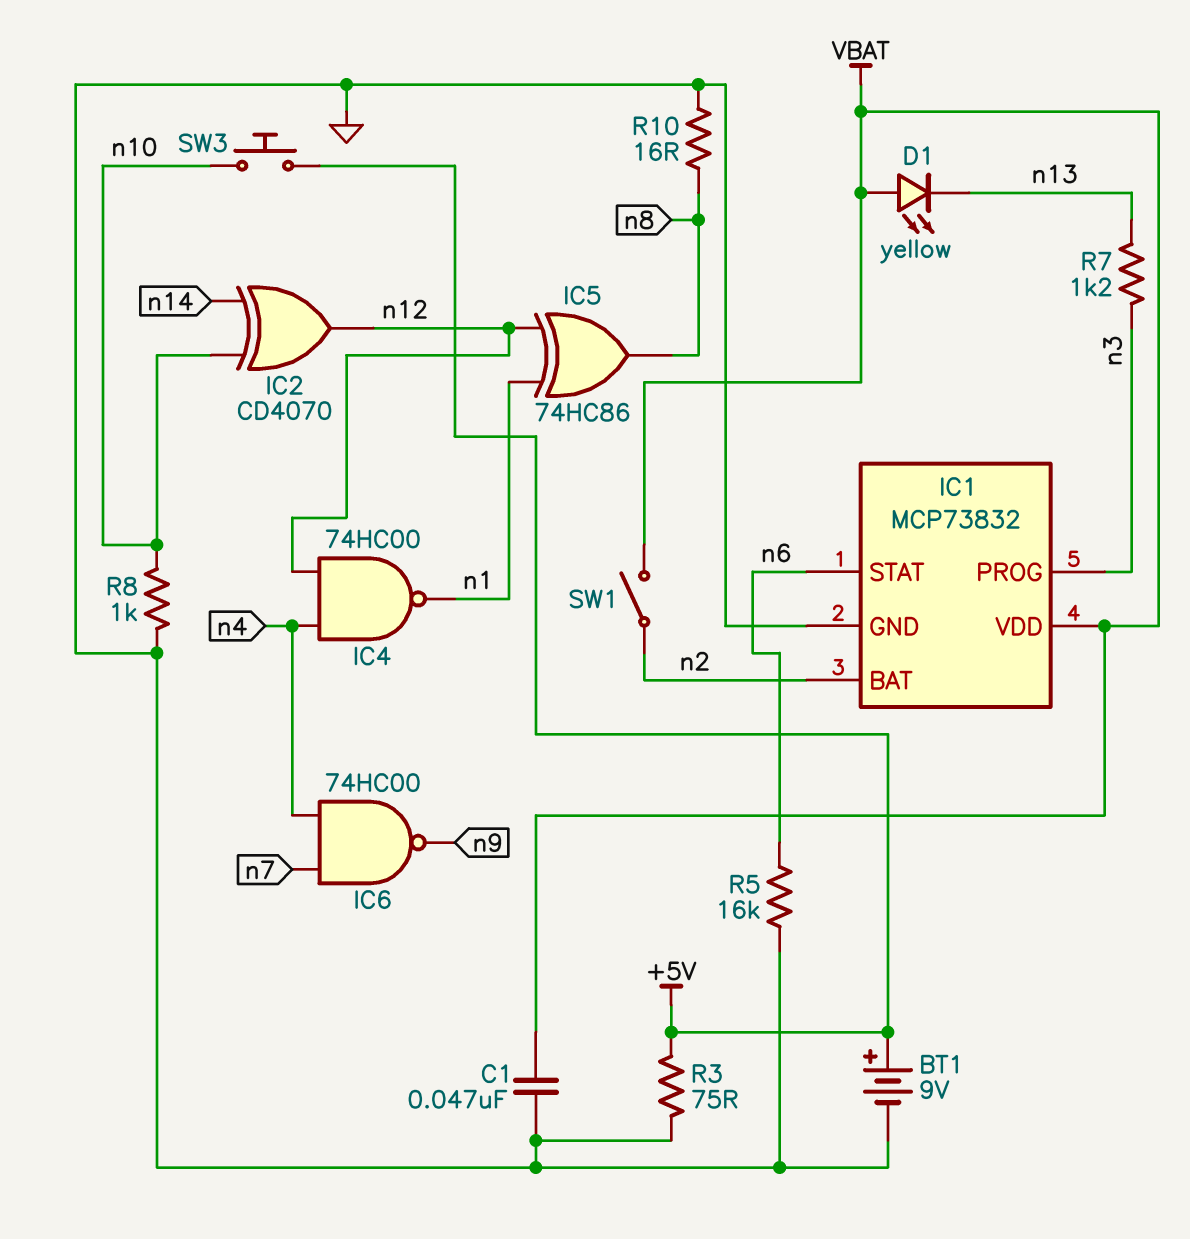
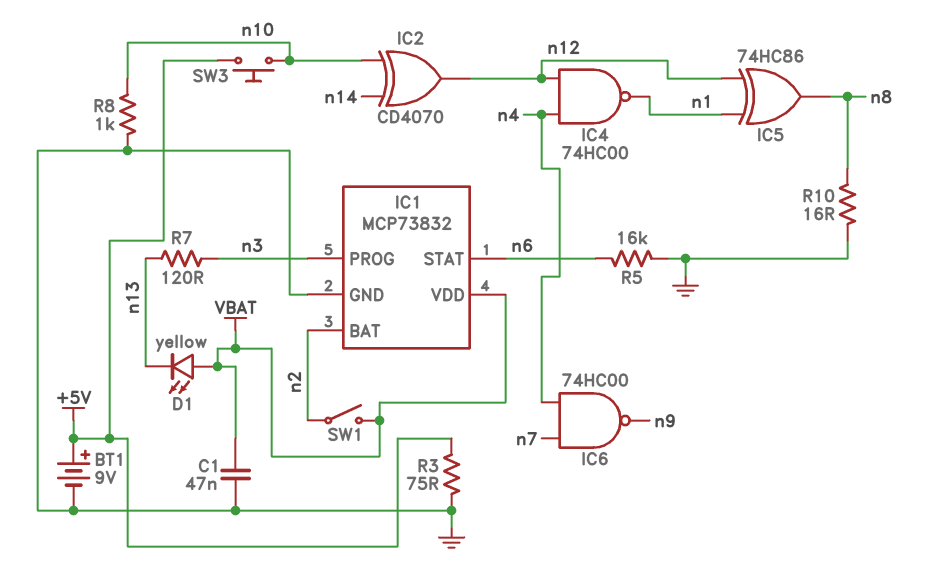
R7: 1.2k (n3, n13) -> 120 (n3, n13)

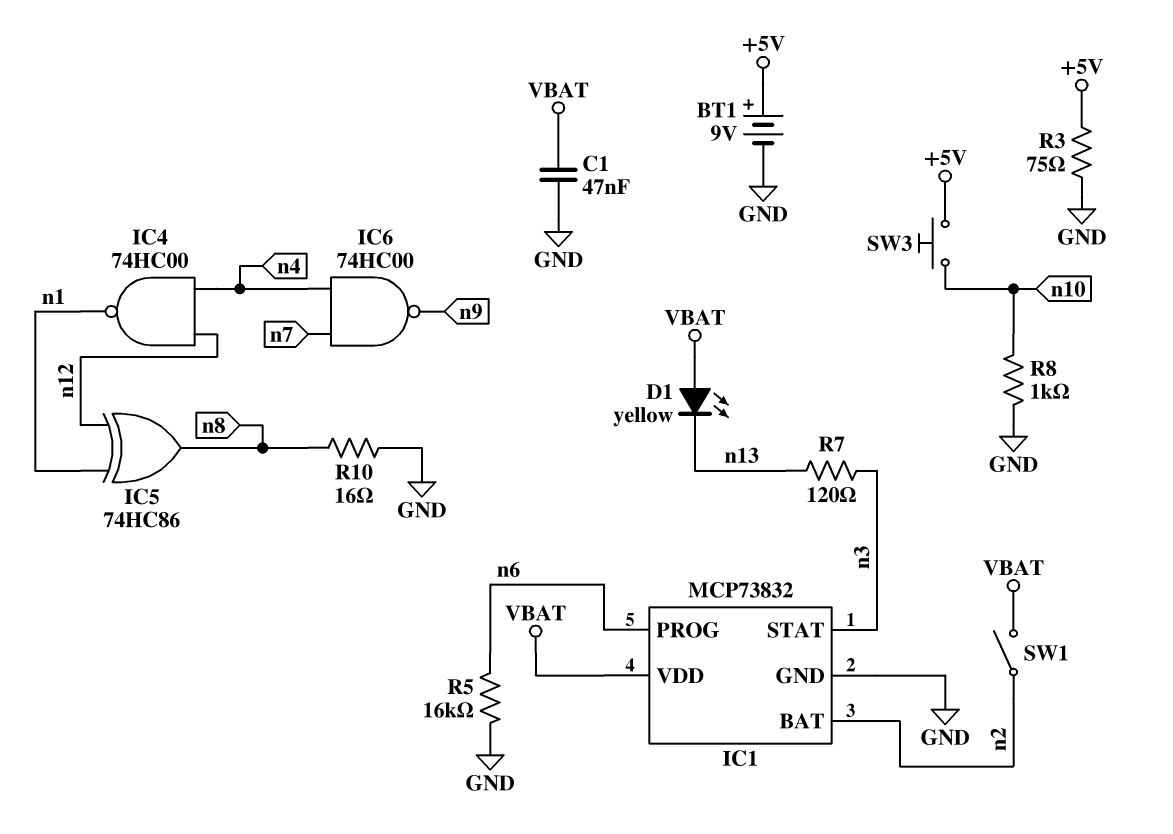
IC1 pin PROG: n3 -> n6
IC1 pin STAT: n6 -> n3
IC2: XOR CD4070 (in n10, in n14, out n12) -> none

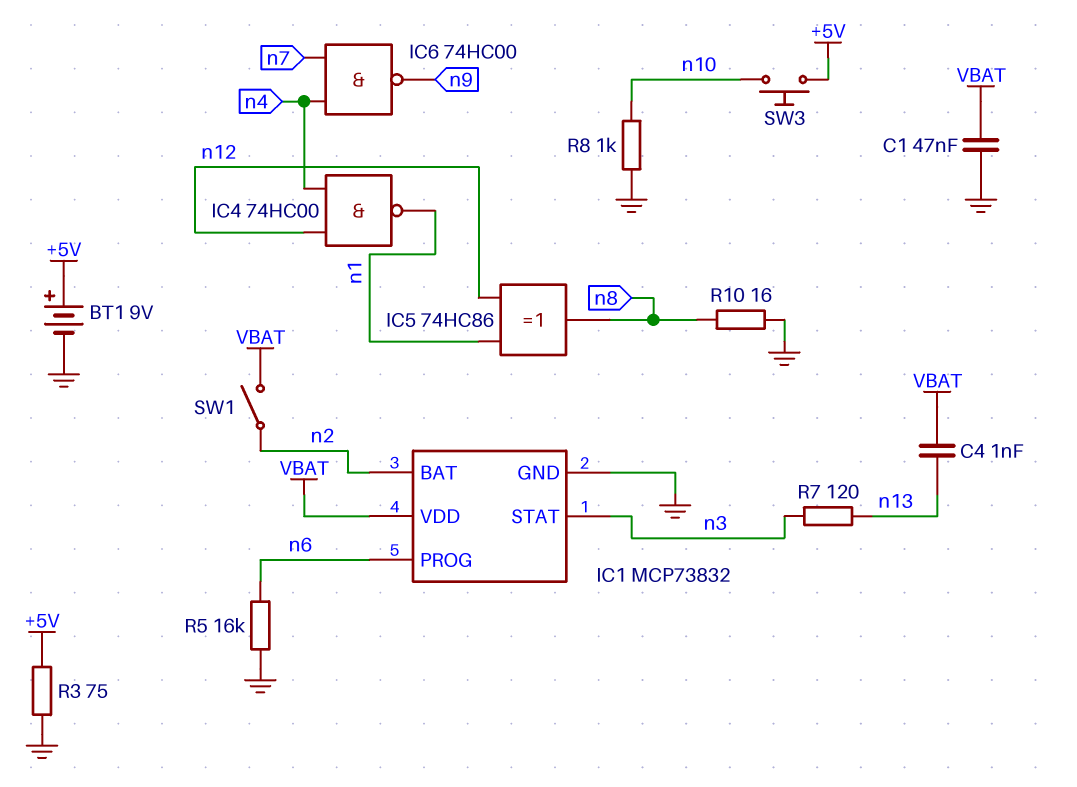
C4: none -> 1nF (VBAT, n13)
D1: LED yellow (A VBAT, K n13) -> none

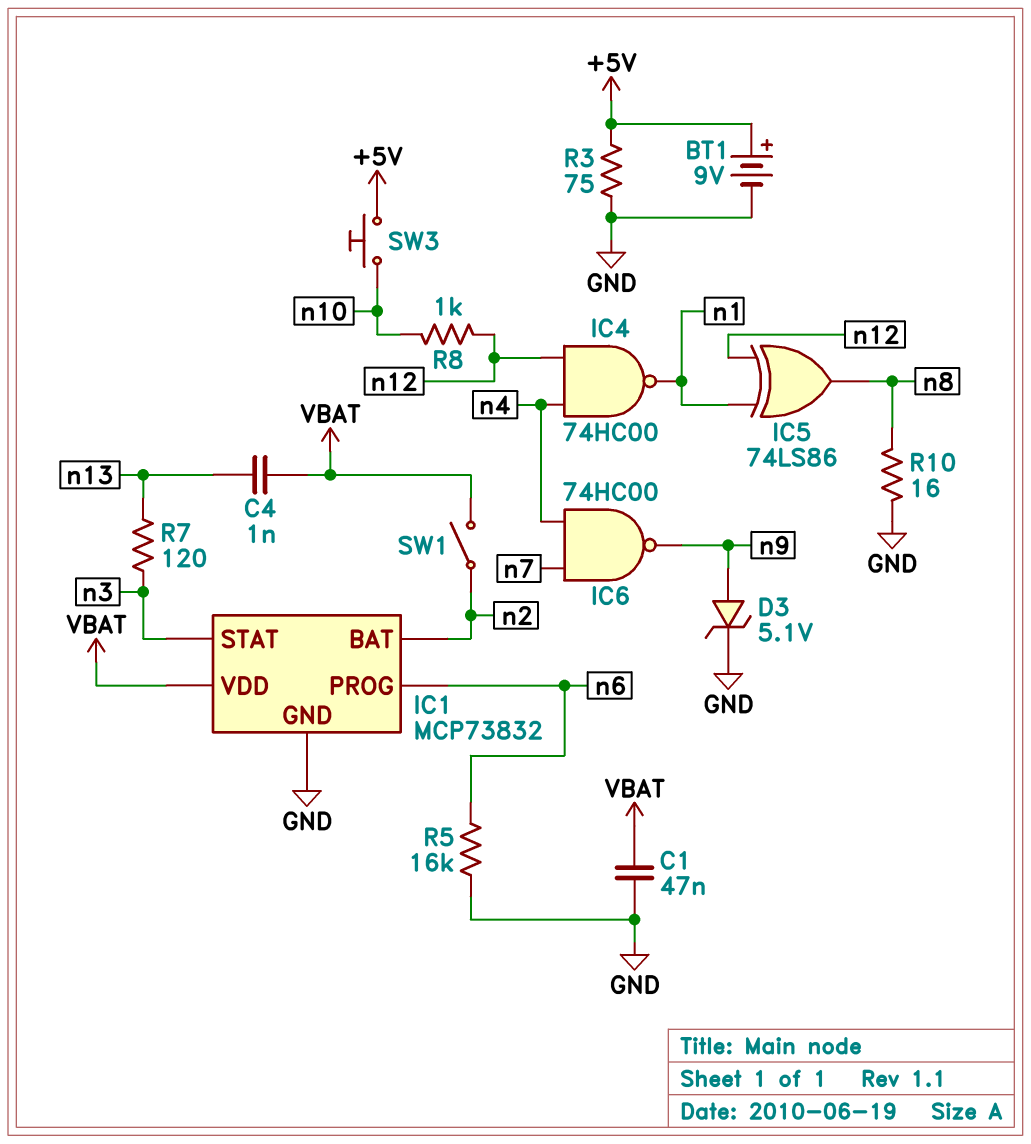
D3: none -> zener 5.1V (A n9, K GND)
IC5: XOR 74HC86 (in n1, in n12, out n8) -> XOR 74LS86 (in n1, in n12, out n8)
R8: 1k (GND, n10) -> 1k (n10, n12)

